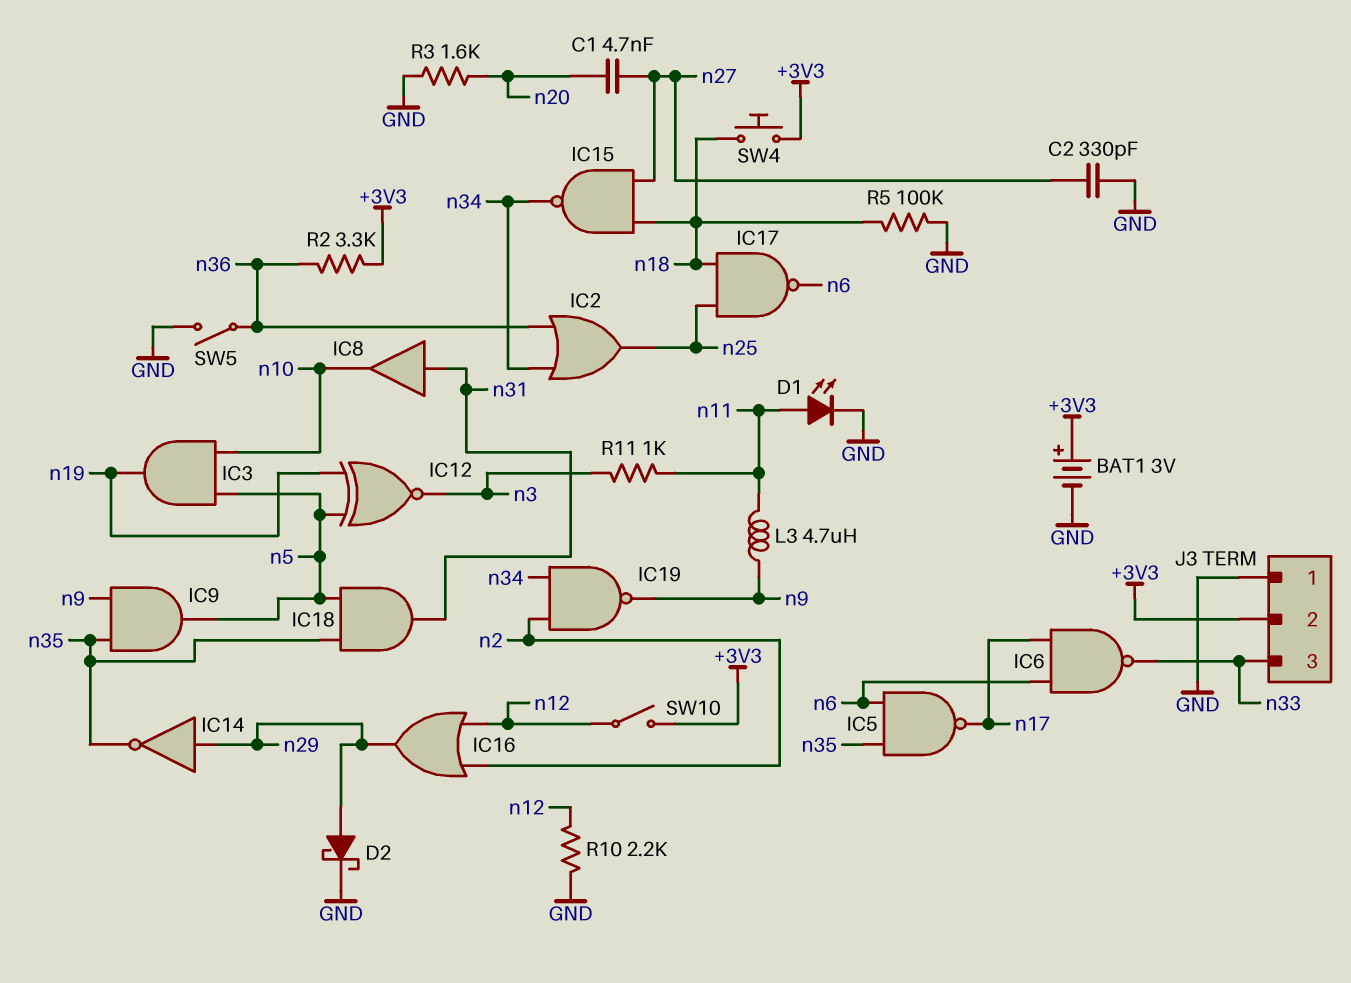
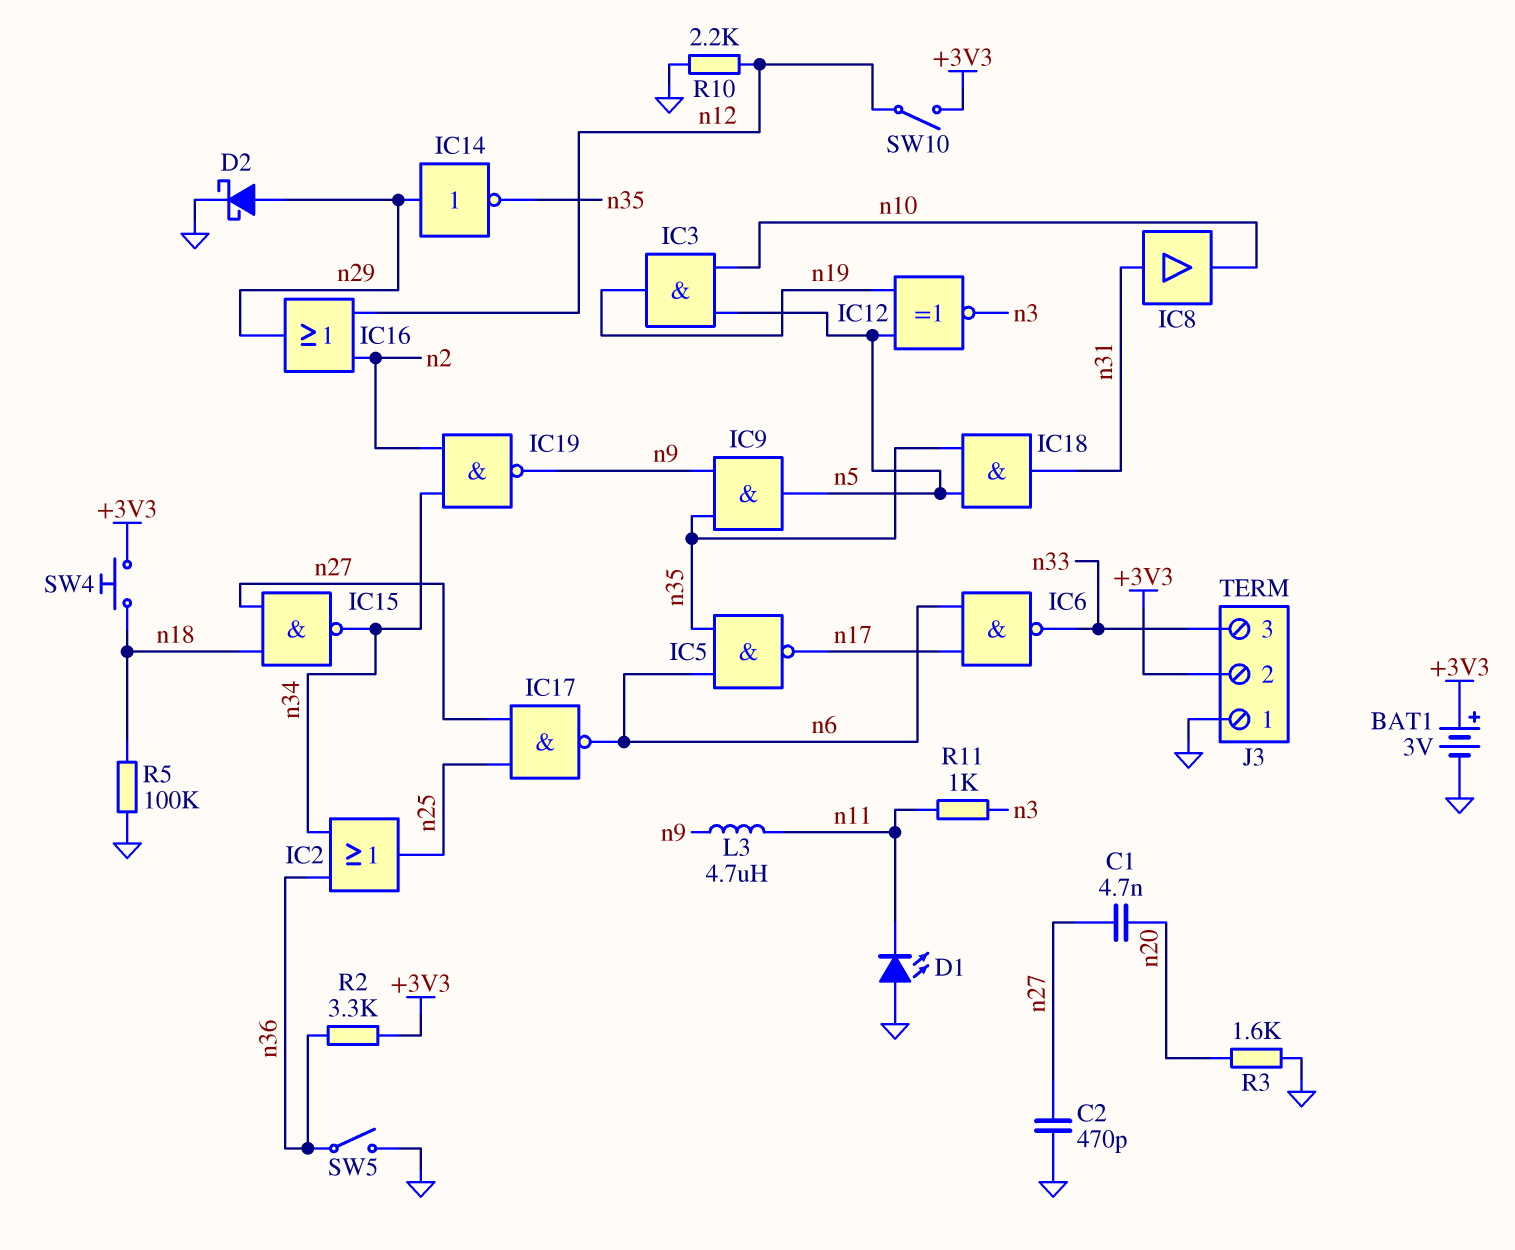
C2: 330pF (GND, n27) -> 470pF (GND, n27)
D1: LED (A n11, K GND) -> LED (A GND, K n11)
IC17: NAND (in n18, in n25, out n6) -> NAND (in n25, in n27, out n6)

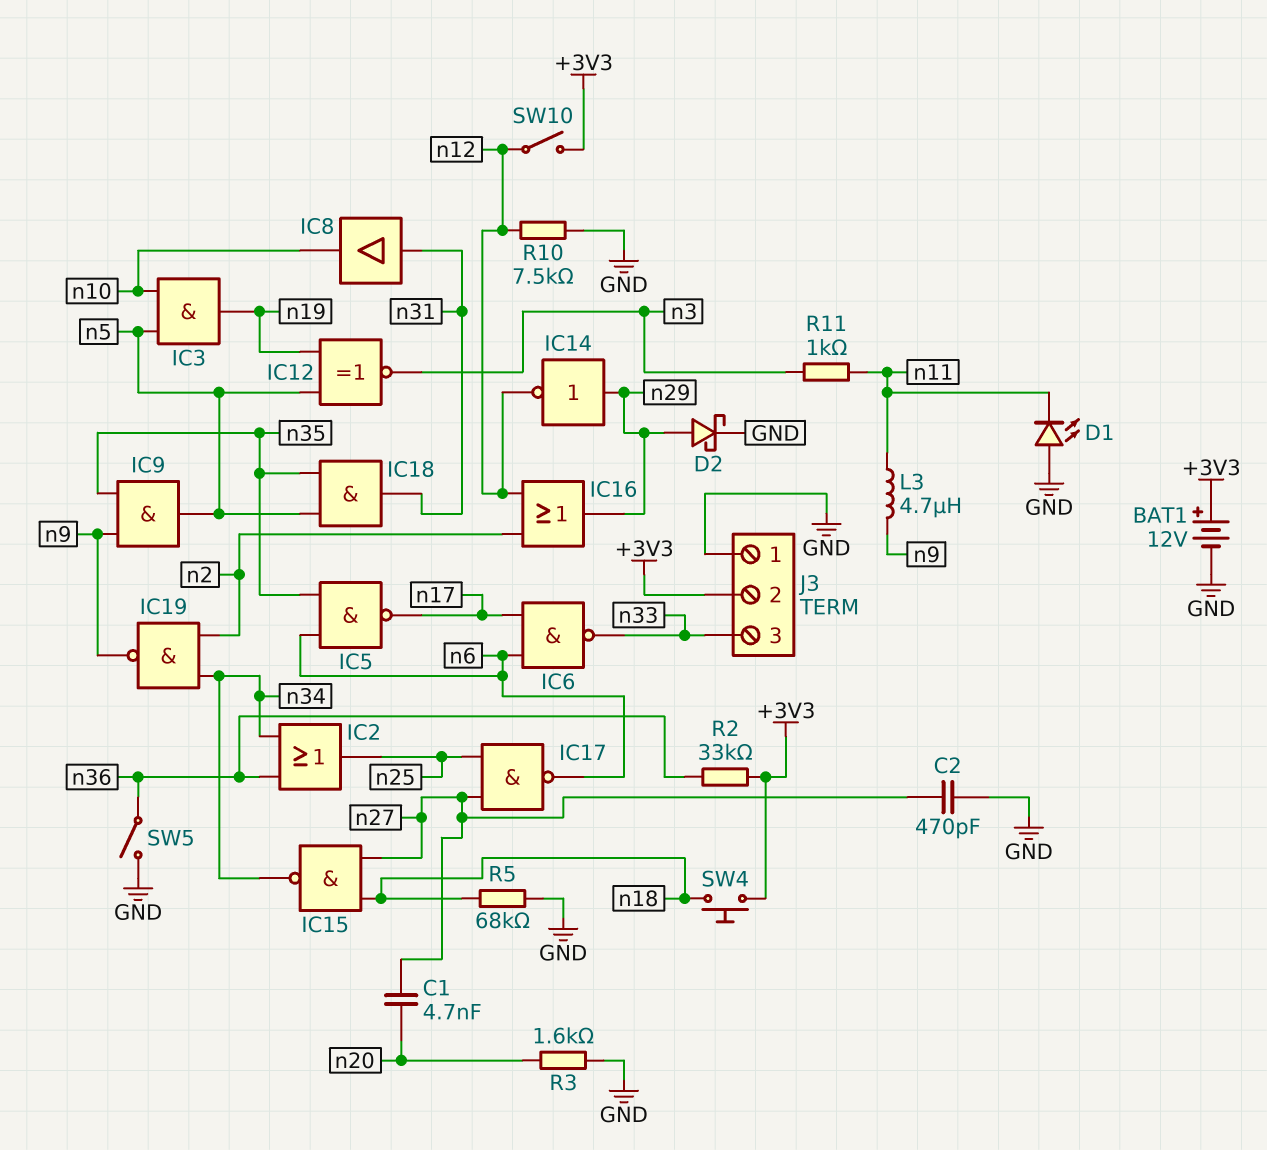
BAT1: 3V (plus +3V3, minus GND) -> 12V (plus +3V3, minus GND)
IC14: NOT (in n29, out n35) -> NOT (in n29, out n12)
R2: 3.3k (+3V3, n36) -> 33k (+3V3, n36)
R5: 100k (GND, n18) -> 68k (GND, n18)
R10: 2.2k (GND, n12) -> 7.5k (GND, n12)

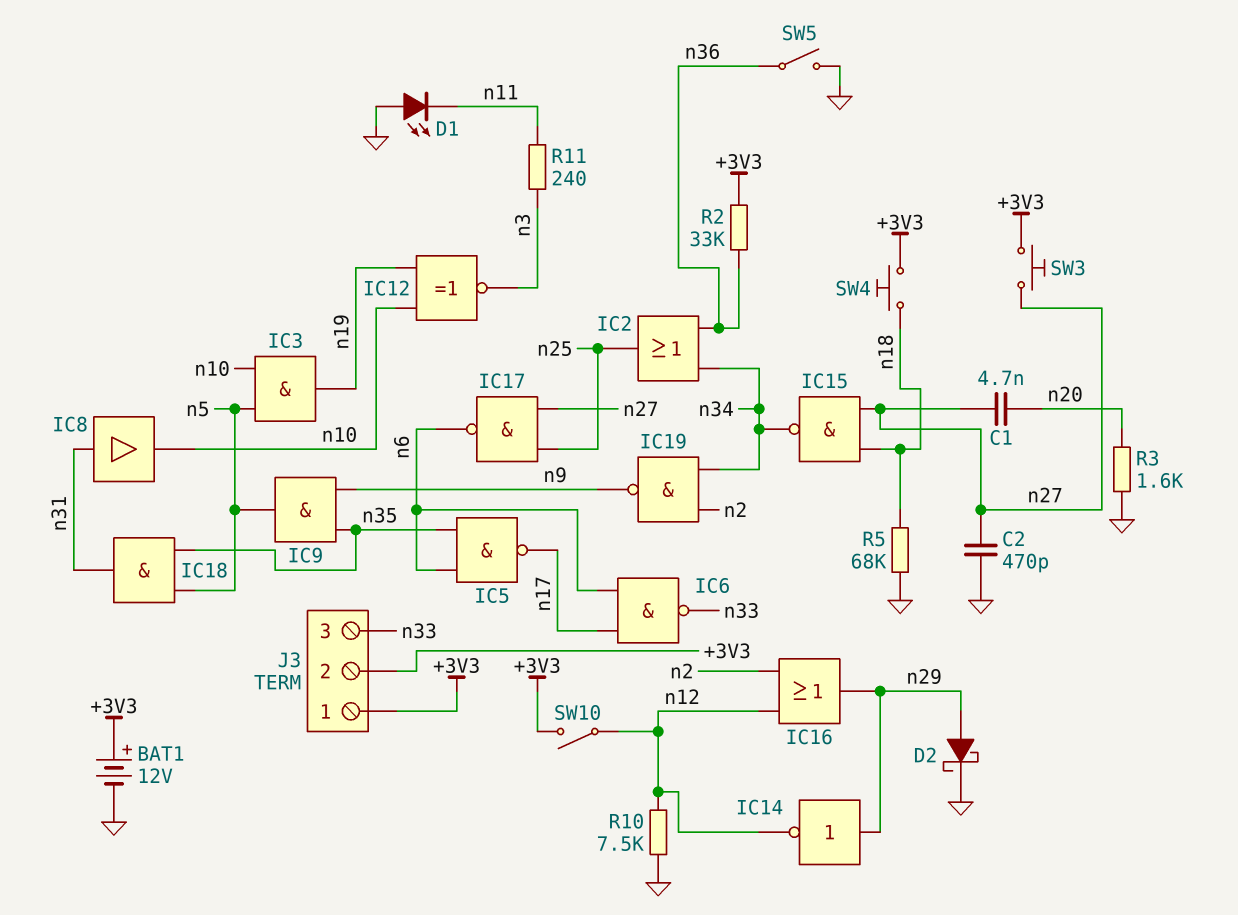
IC12: XNOR (in n5, in n19, out n3) -> XNOR (in n10, in n19, out n3)
J3 pin 1: GND -> +3V3
L3: 4.7uH (n9, n11) -> none
R11: 1k (n3, n11) -> 240 (n3, n11)
SW3: none -> button (+3V3, n27)

